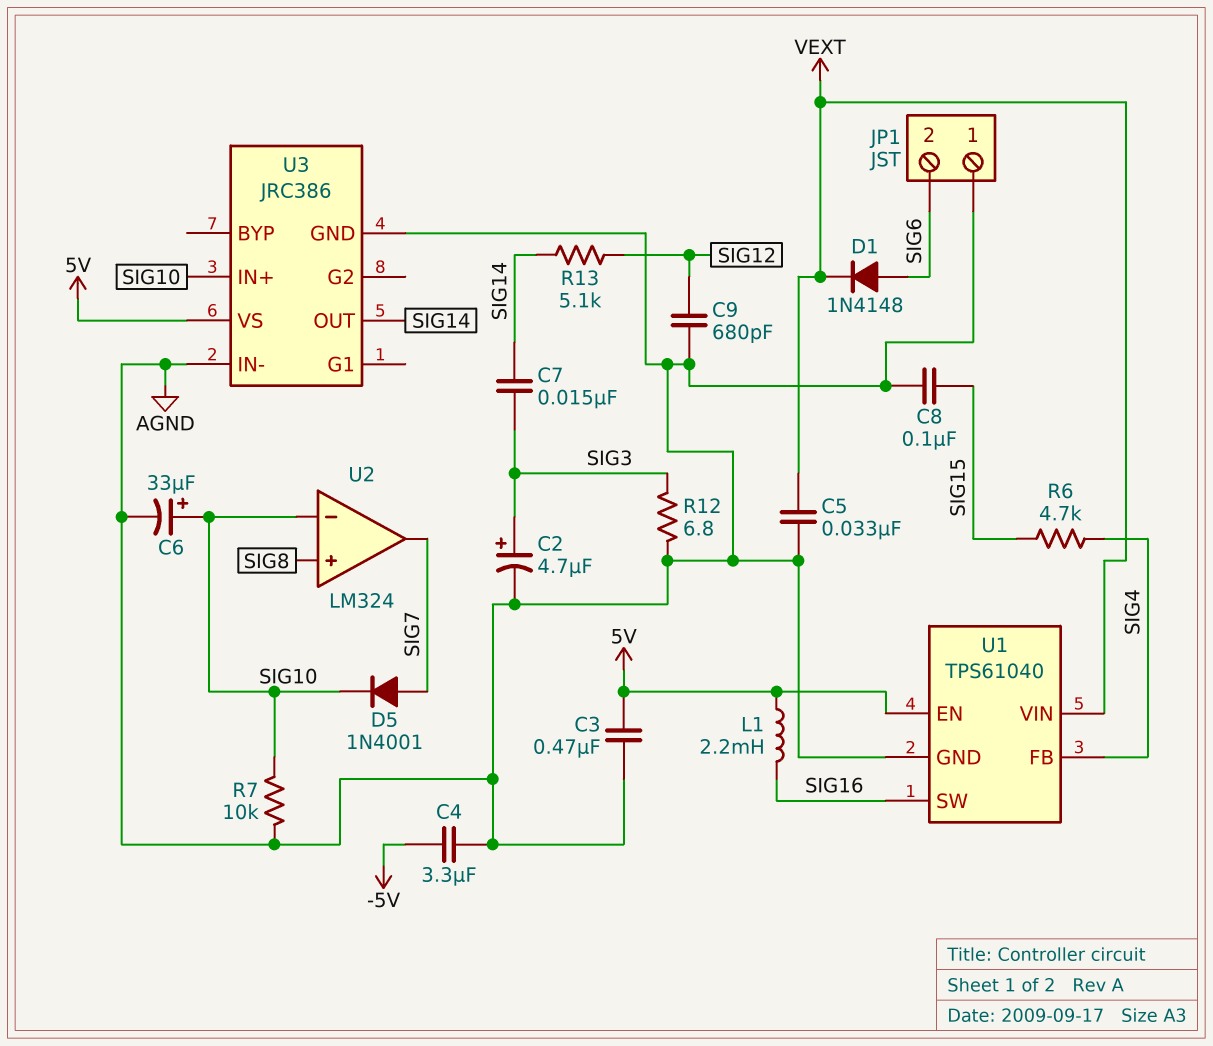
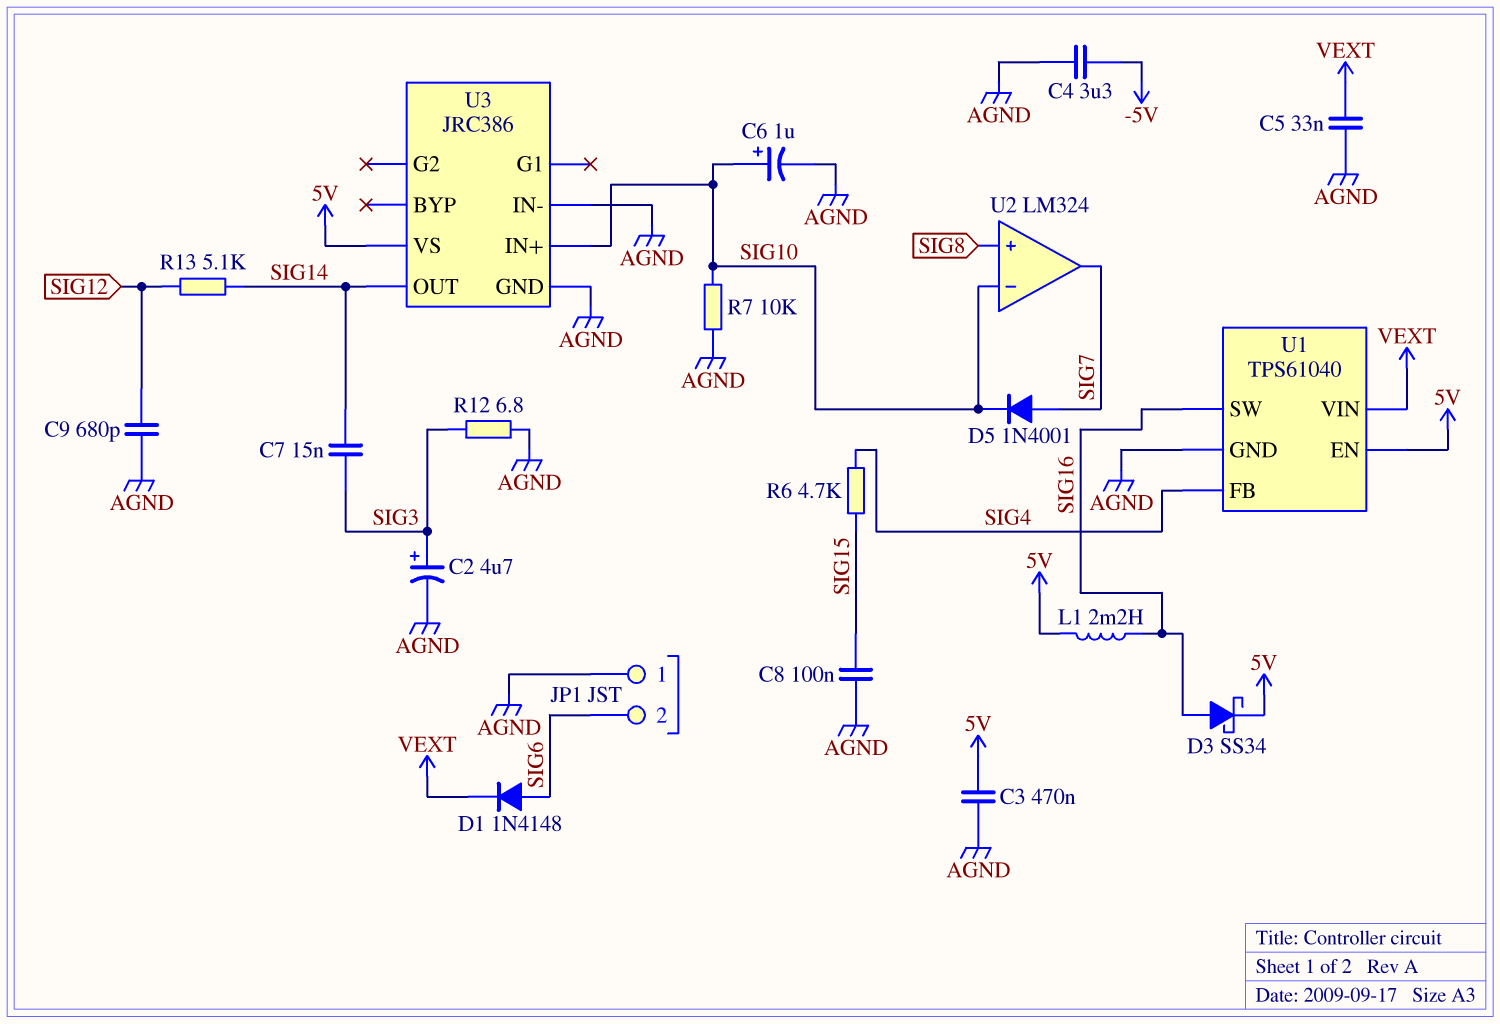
C6: 33uF (plus SIG10, minus AGND) -> 1uF (plus SIG10, minus AGND)
D3: none -> schottky SS34 (A SIG16, K 5V)

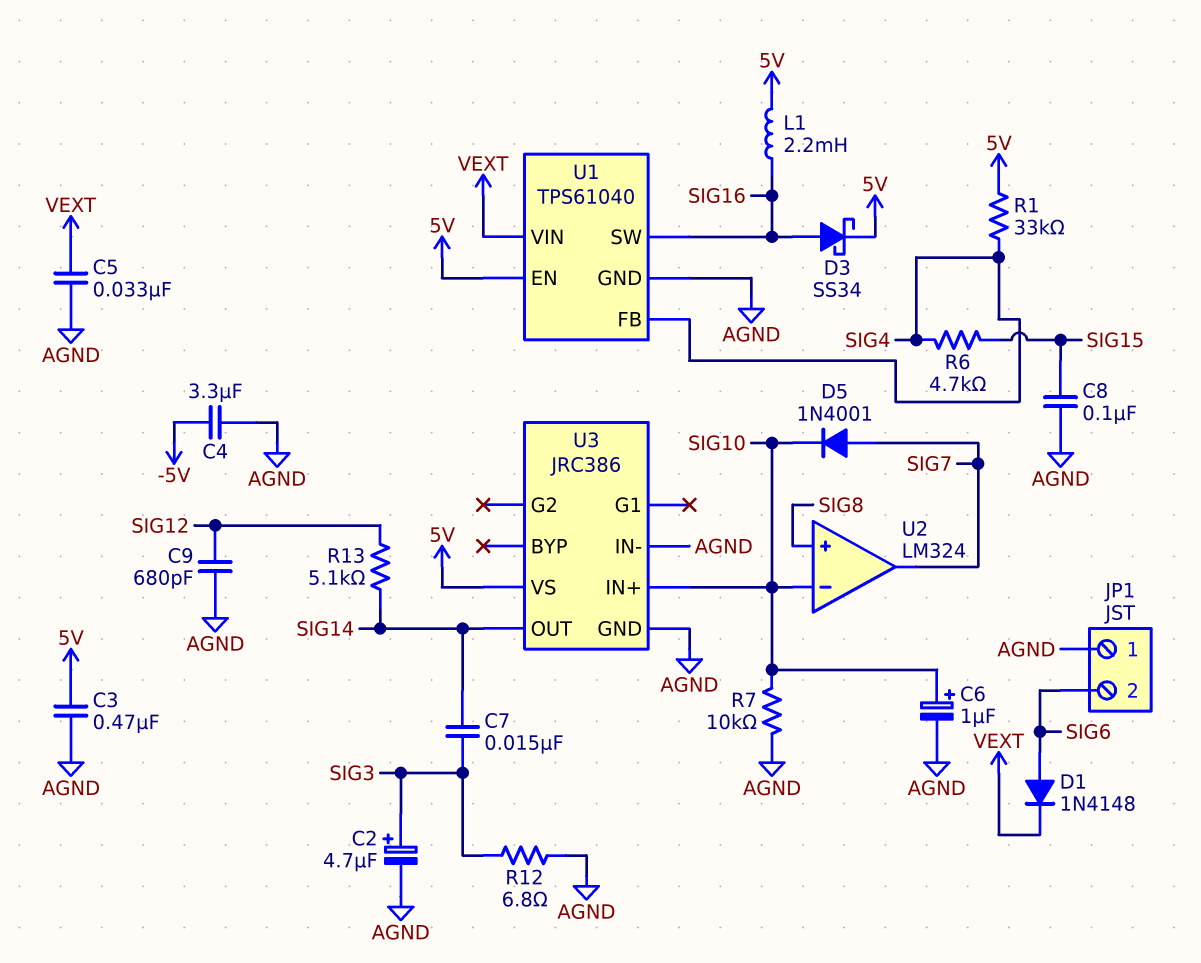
R1: none -> 33k (5V, SIG4)

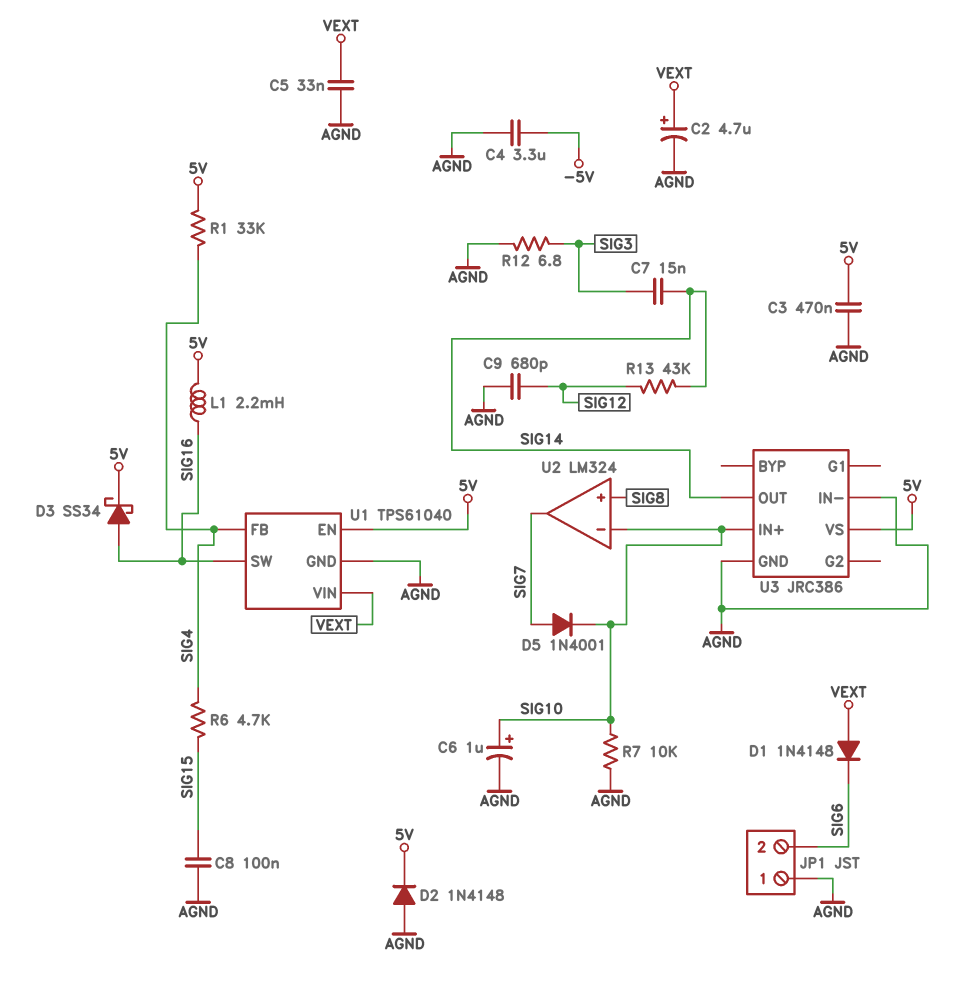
C2: 4.7uF (plus SIG3, minus AGND) -> 4.7uF (plus VEXT, minus AGND)
D1: diode 1N4148 (A SIG6, K VEXT) -> diode 1N4148 (A VEXT, K SIG6)
D2: none -> diode 1N4148 (A AGND, K 5V)
R13: 5.1k (SIG12, SIG14) -> 43k (SIG12, SIG14)

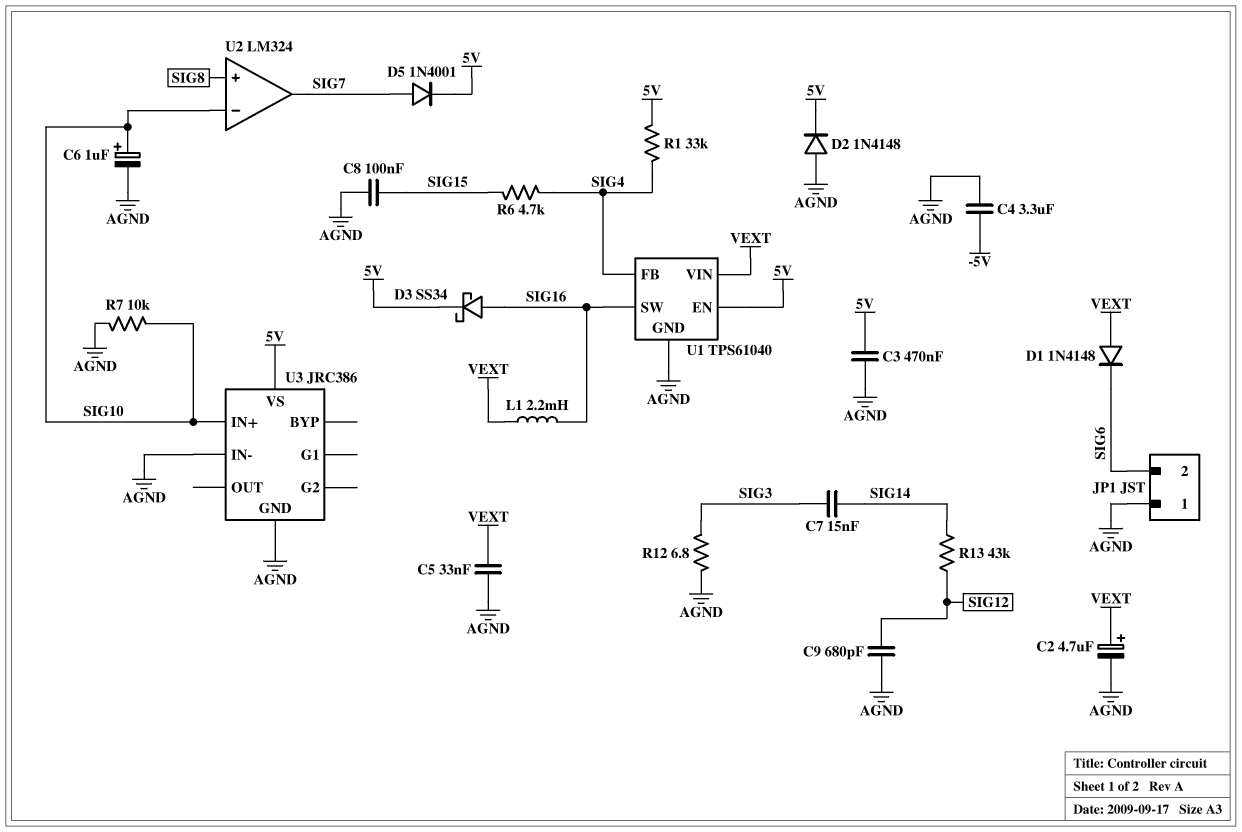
D5: diode 1N4001 (A SIG7, K SIG10) -> diode 1N4001 (A SIG7, K 5V)
L1: 2.2mH (5V, SIG16) -> 2.2mH (SIG16, VEXT)
U3 pin OUT: SIG14 -> none

